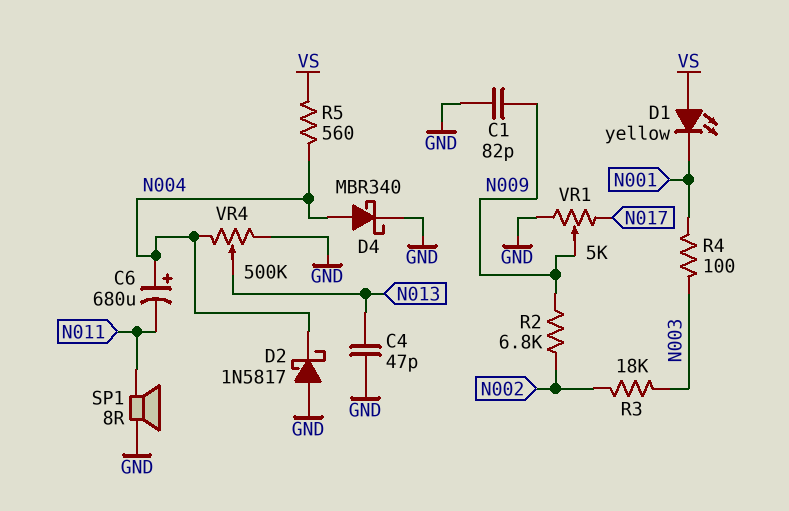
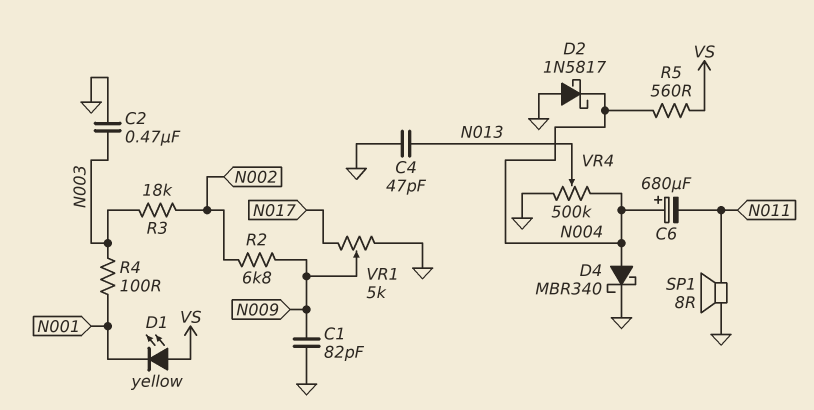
C2: none -> 470nF (GND, N003)

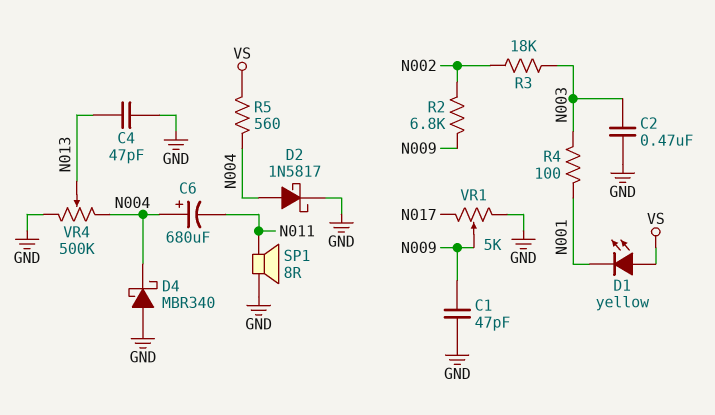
C1: 82pF (GND, N009) -> 47pF (GND, N009)
D2: schottky 1N5817 (A GND, K N004) -> schottky 1N5817 (A N004, K GND)
D4: schottky MBR340 (A N004, K GND) -> schottky MBR340 (A GND, K N004)

